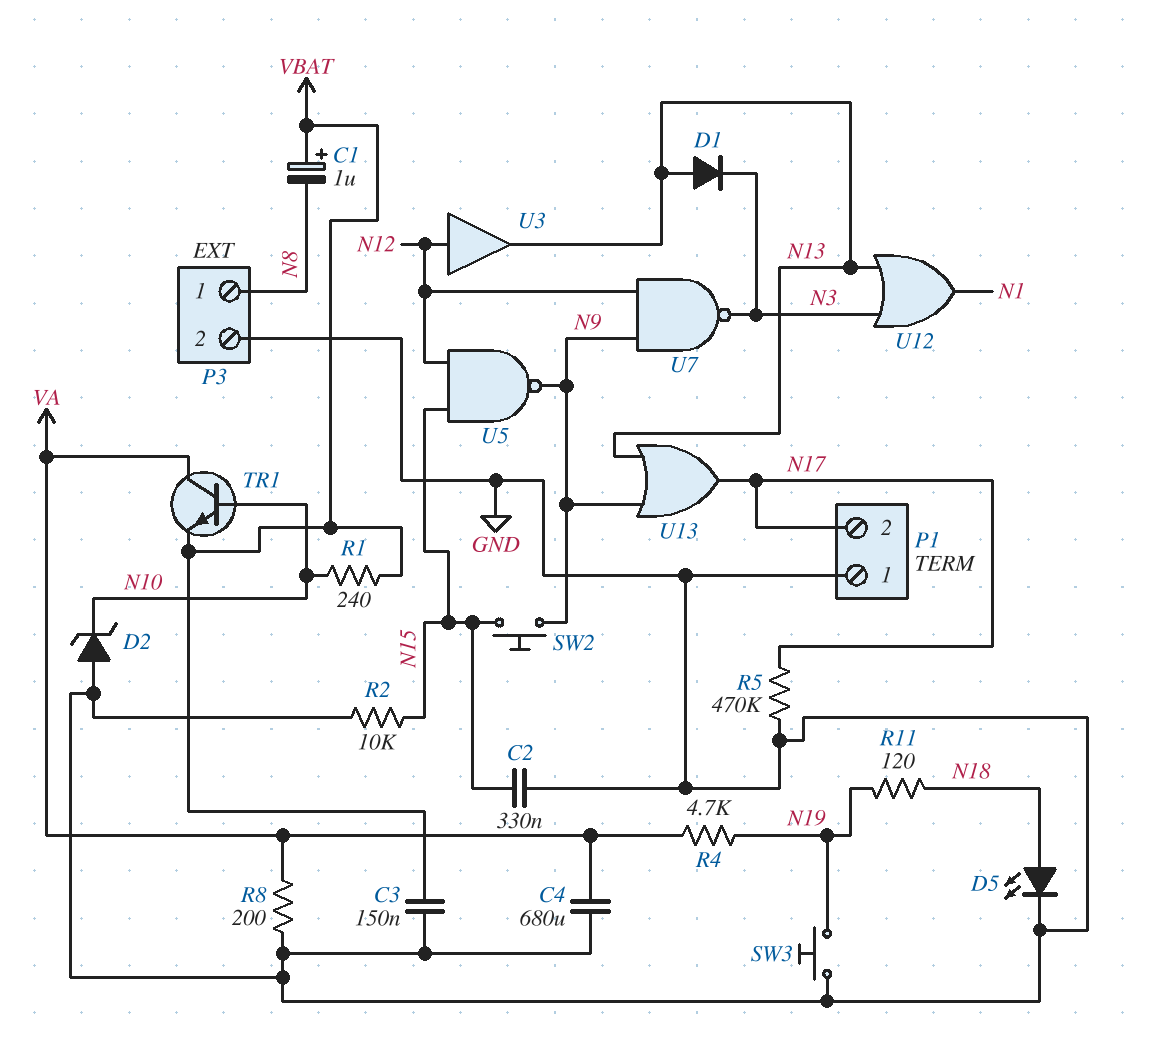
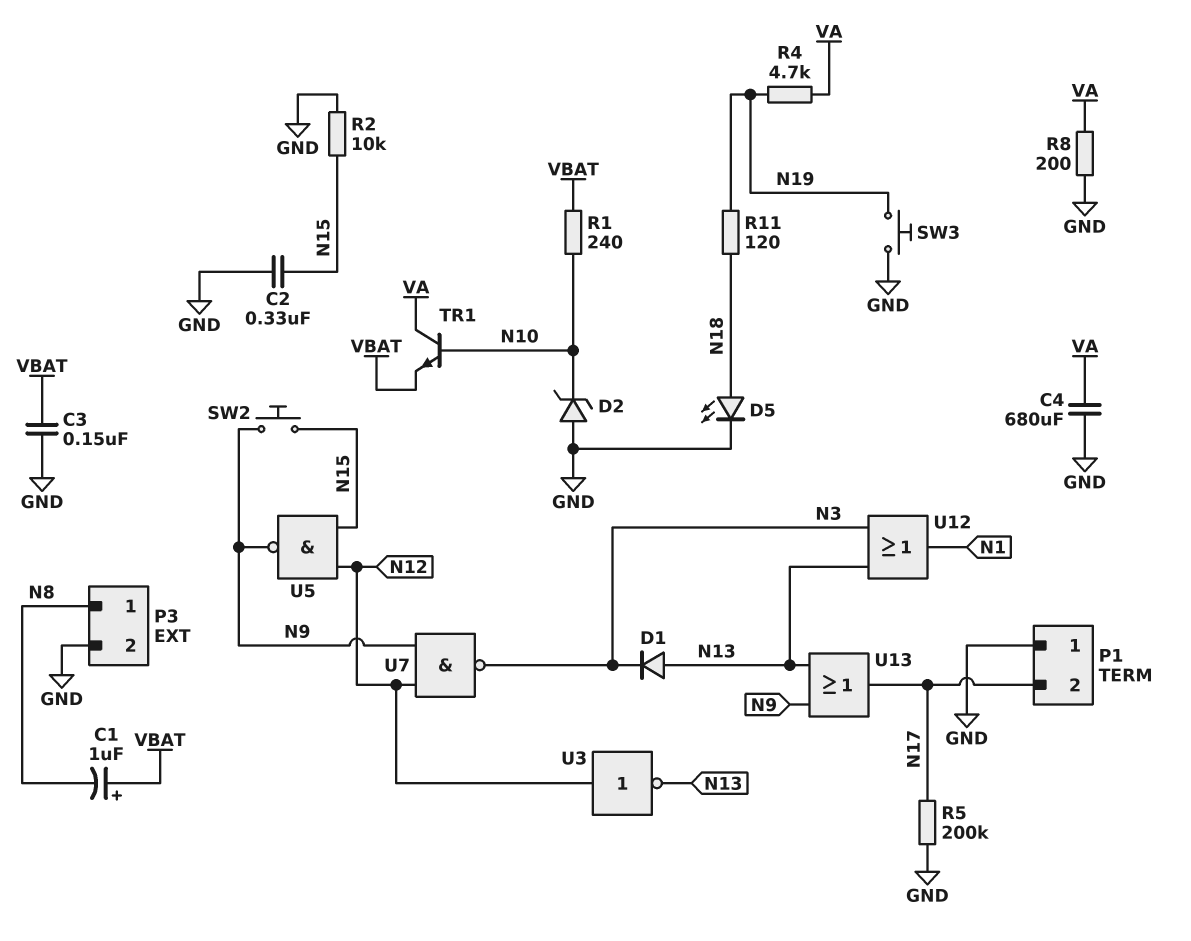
R5: 470k (GND, N17) -> 200k (GND, N17)
U3: buffer (in N12, out N13) -> NOT (in N12, out N13)

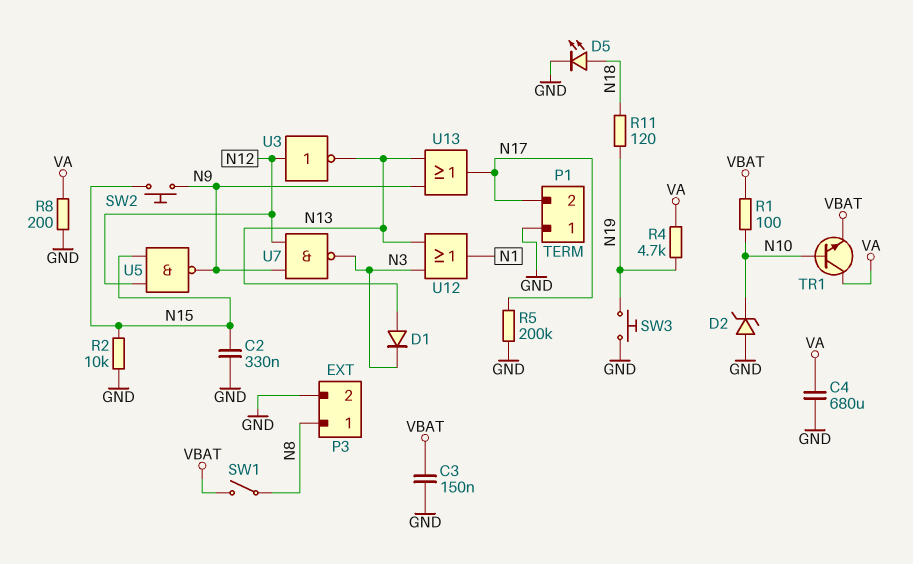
C1: 1uF (plus VBAT, minus N8) -> none
R1: 240 (N10, VBAT) -> 100 (N10, VBAT)
SW1: none -> switch (N8, VBAT)

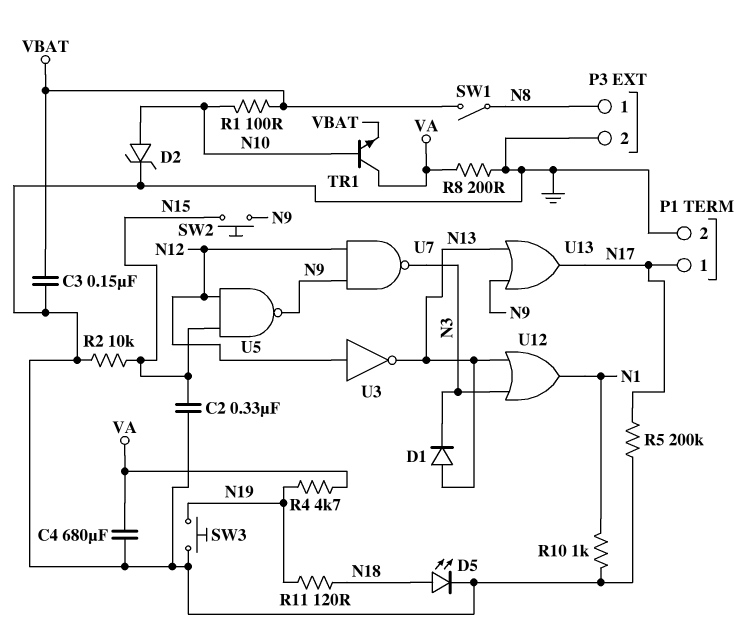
D2: zener (A GND, K N10) -> zener (A N10, K GND)
P1 pin 1: GND -> N17
P1 pin 2: N17 -> GND
R10: none -> 1k (GND, N1)

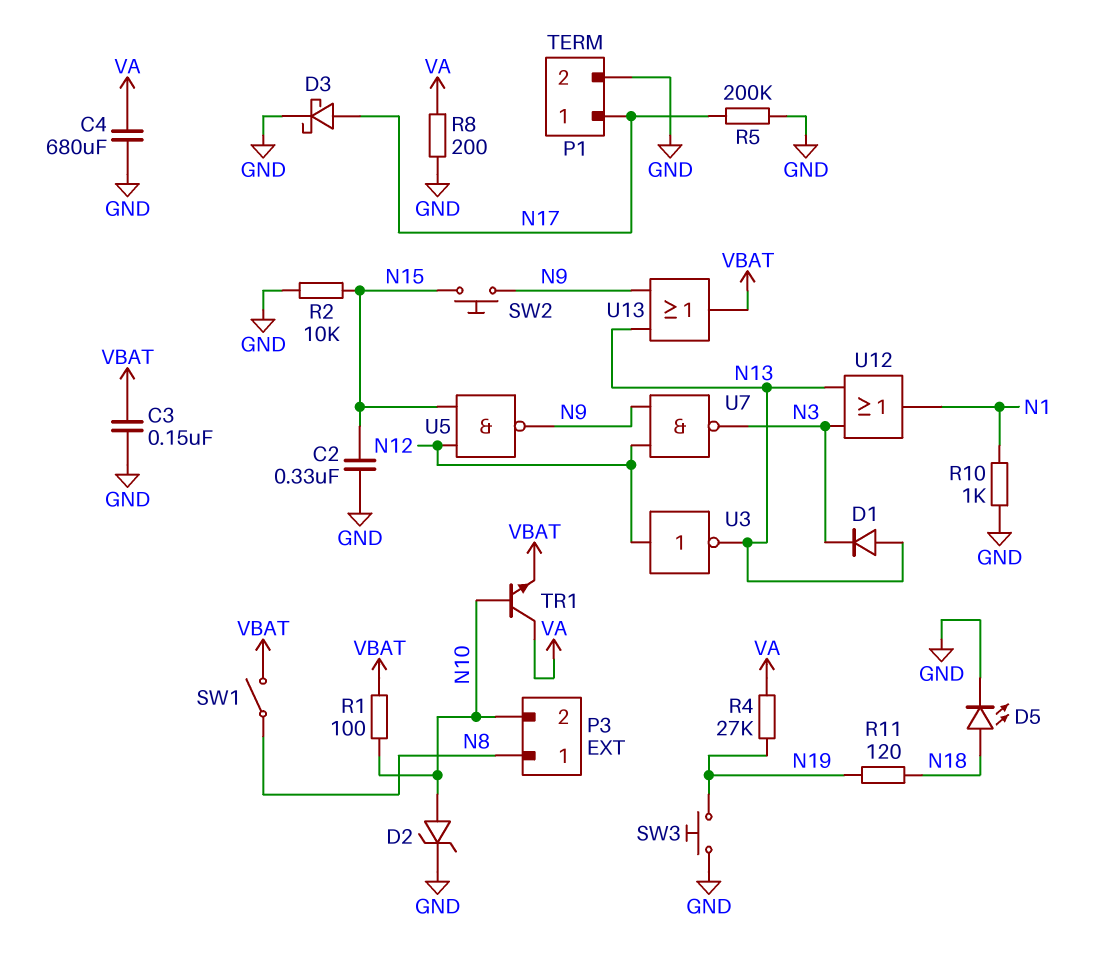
D3: none -> schottky (A N17, K GND)
P3 pin 2: GND -> N10
R4: 4.7k (N19, VA) -> 27k (N19, VA)
U13: OR (in N9, in N13, out N17) -> OR (in N9, in N13, out VBAT)

